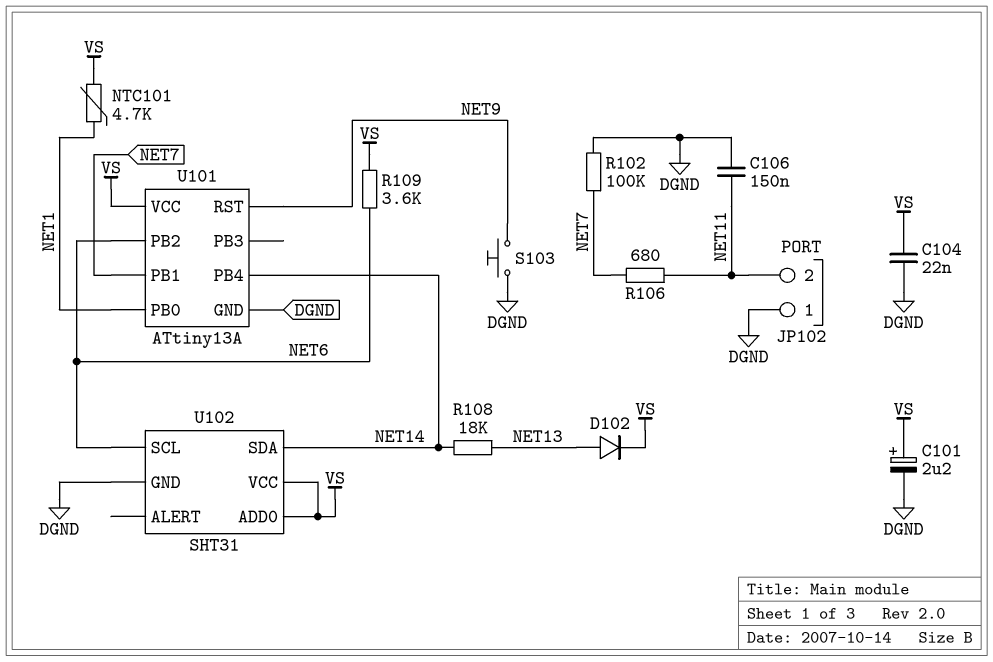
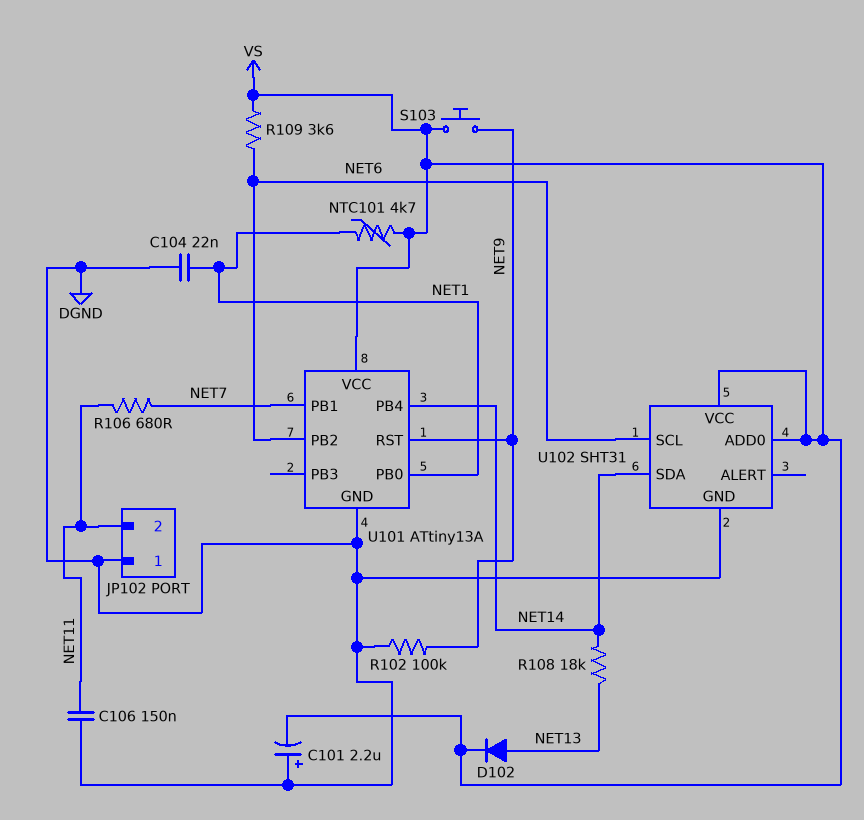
C101: 2.2uF (plus VS, minus DGND) -> 2.2uF (plus DGND, minus VS)
C104: 22nF (DGND, VS) -> 22nF (DGND, NET1)
R102: 100k (DGND, NET7) -> 100k (DGND, NET9)
S103: button (DGND, NET9) -> button (NET9, VS)

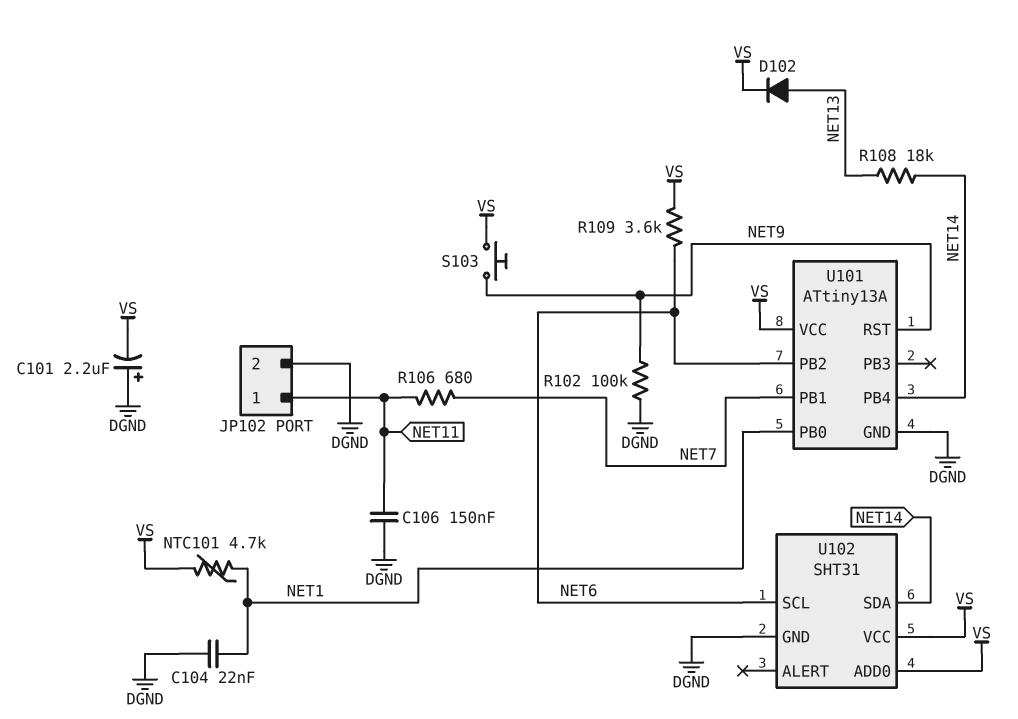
JP102 pin 1: DGND -> NET11
JP102 pin 2: NET11 -> DGND

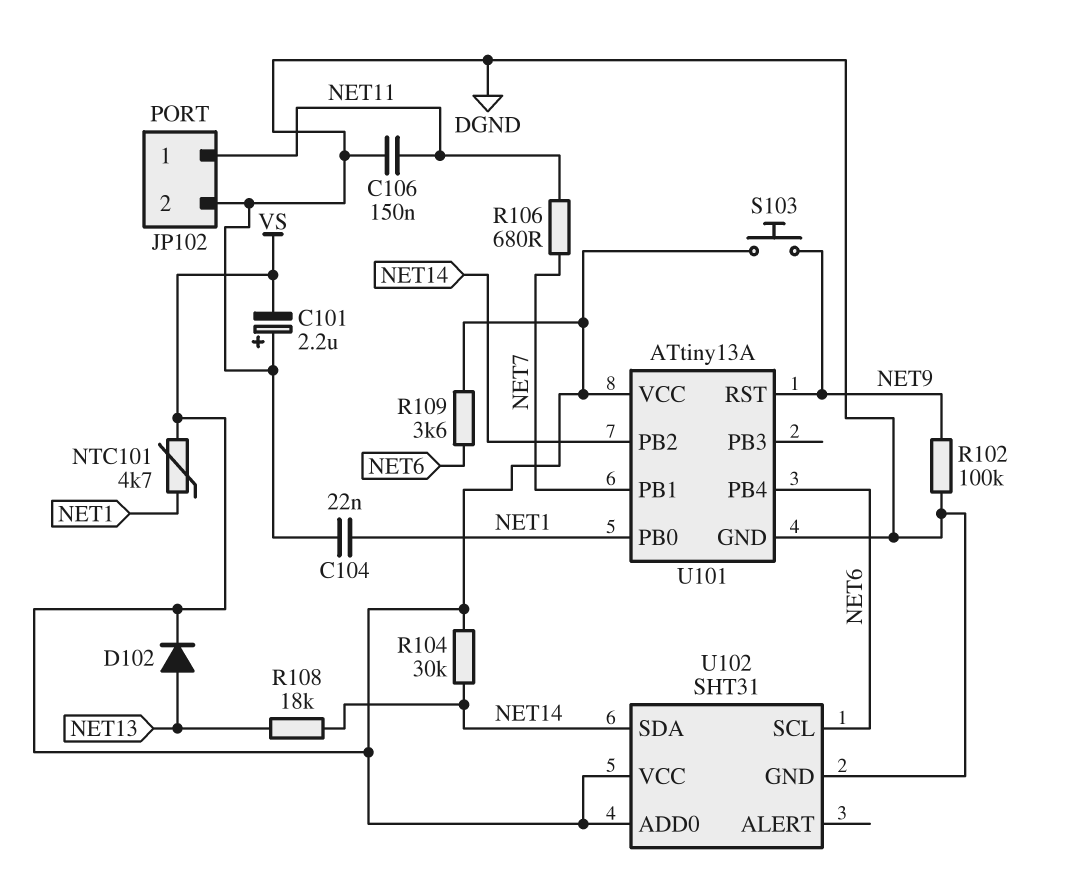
R104: none -> 30k (NET14, VS)
U101 pin PB2: NET6 -> NET14
U101 pin PB4: NET14 -> NET6

